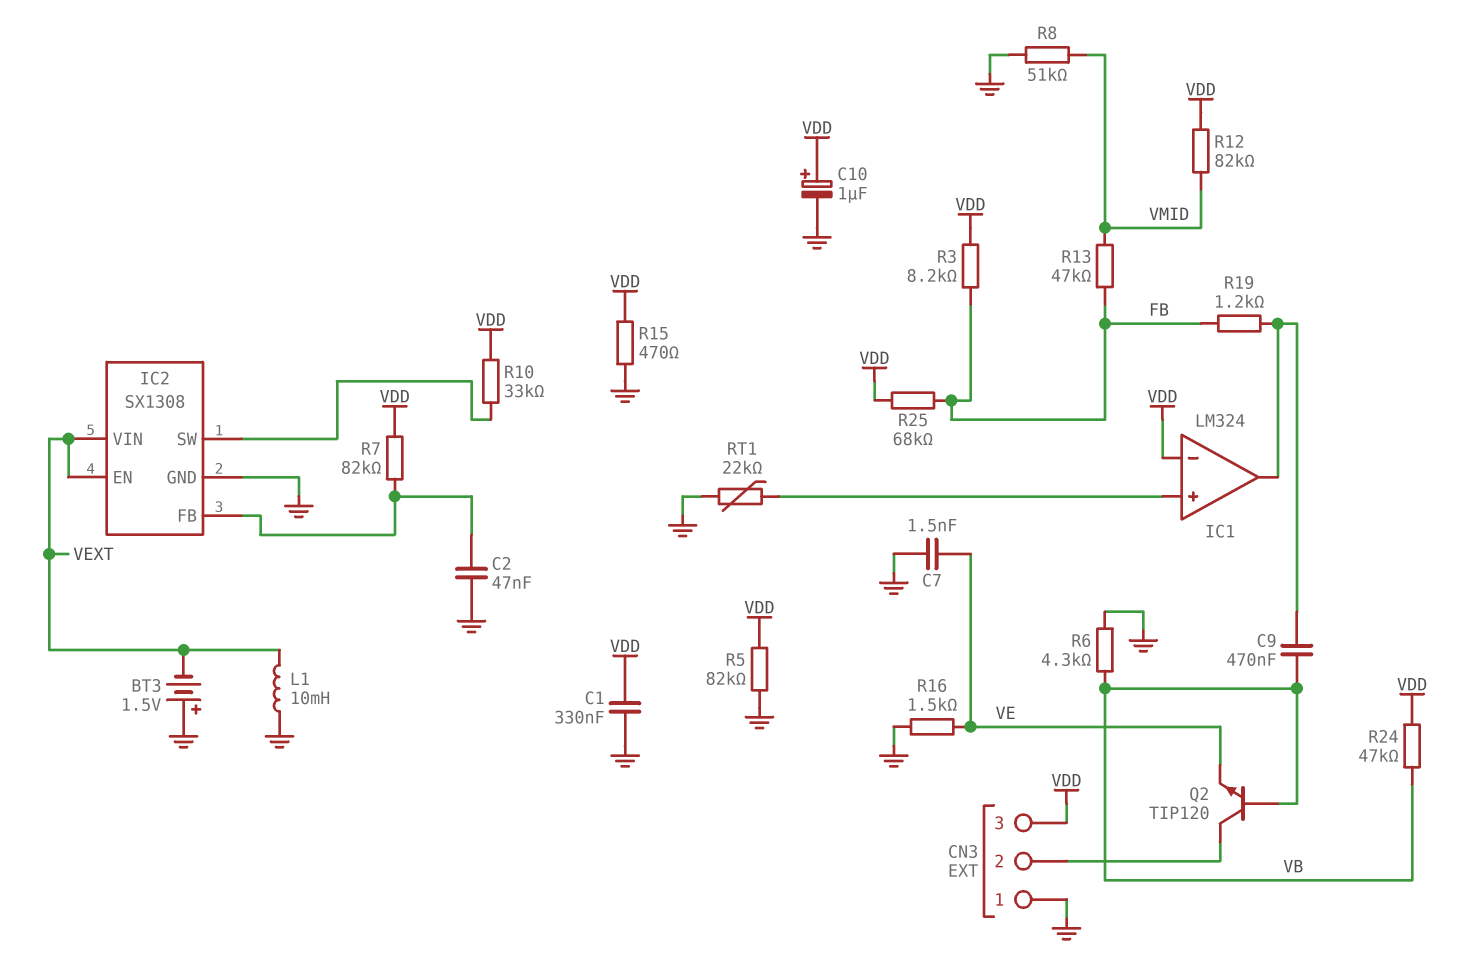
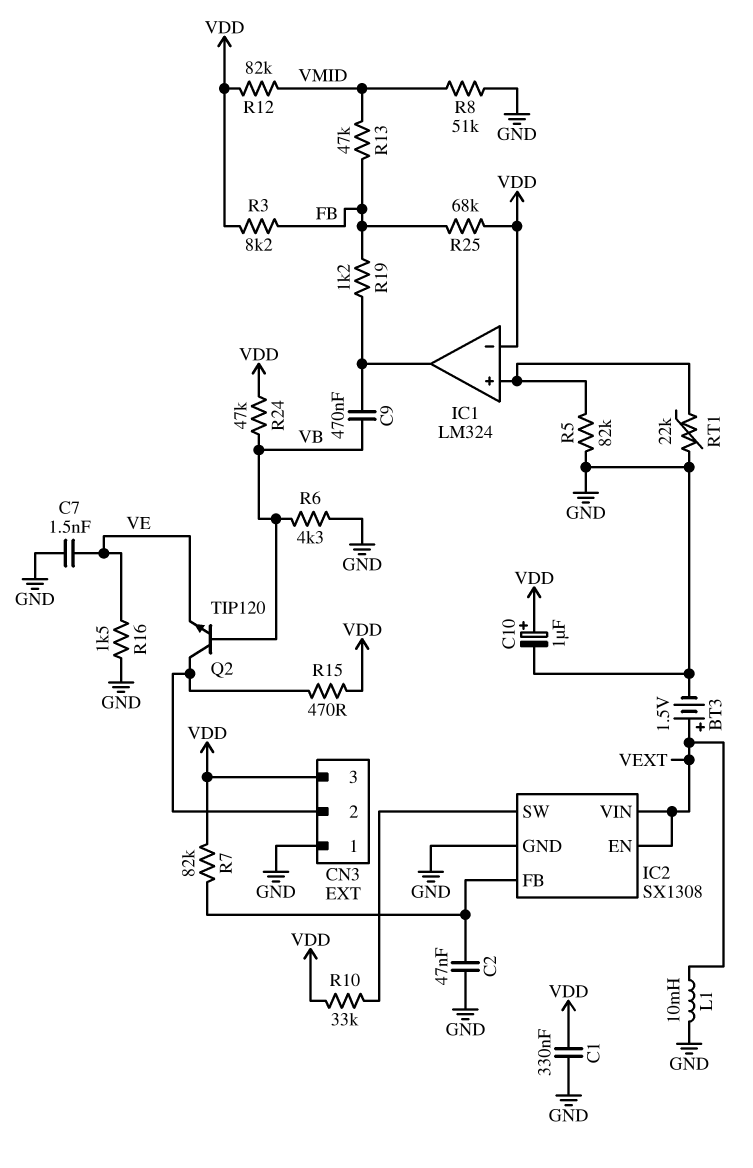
BT3: 1.5V (plus GND, minus VEXT) -> 1.5V (plus VEXT, minus GND)
R5: 82k (GND, VDD) -> 82k (GND, IC1/in+)
R15: 470 (GND, VDD) -> 470 (CN3/2, VDD)

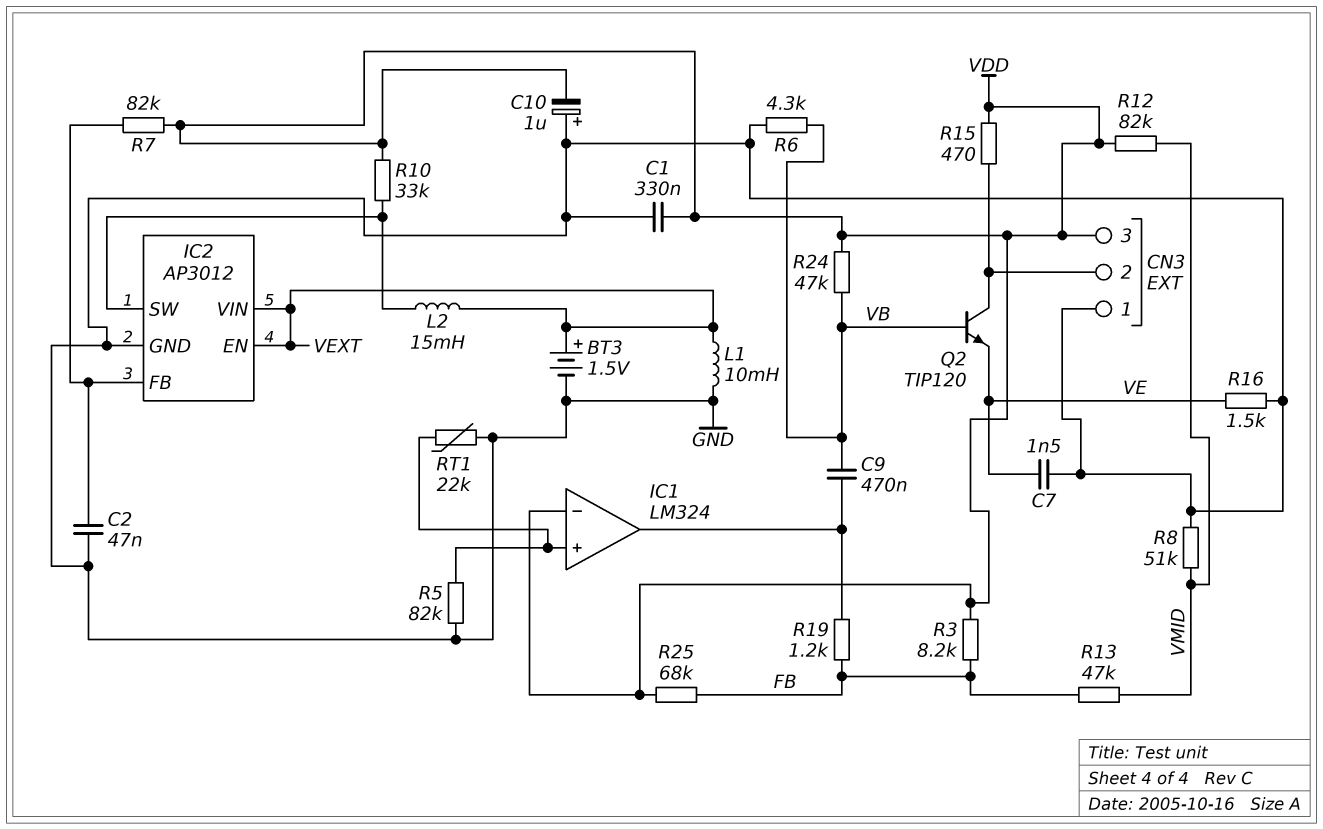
C10: 1uF (plus VDD, minus GND) -> 1uF (plus GND, minus VDD)
IC2: SX1308 -> AP3012
L2: none -> 15mH (IC2/SW, VEXT)

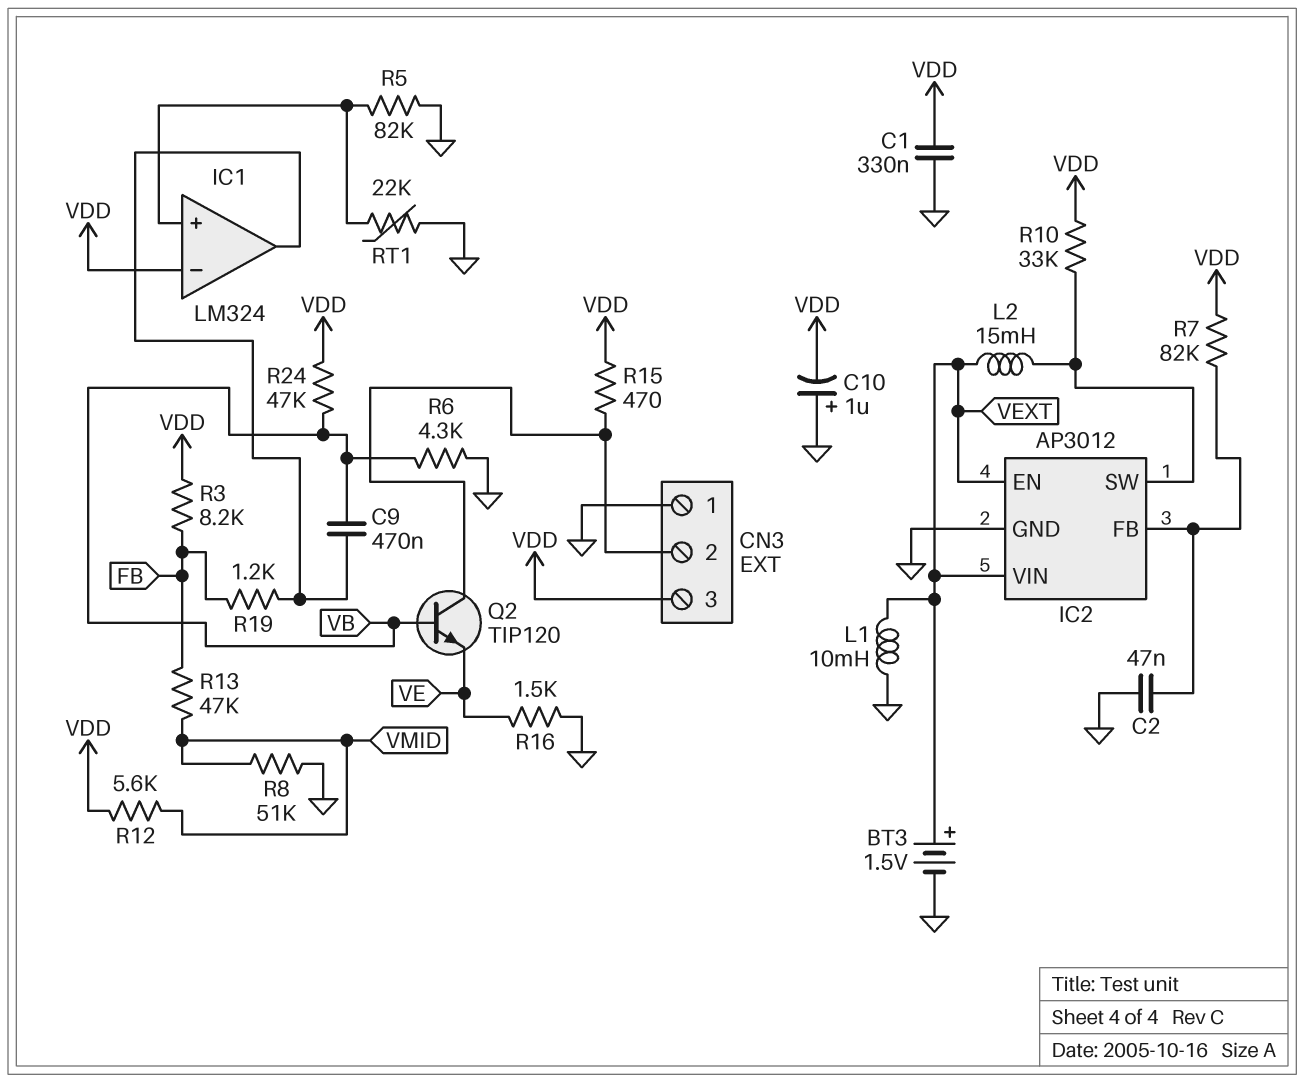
C7: 1.5nF (GND, VE) -> none
R12: 82k (VDD, VMID) -> 5.6k (VDD, VMID)
R25: 68k (FB, VDD) -> none

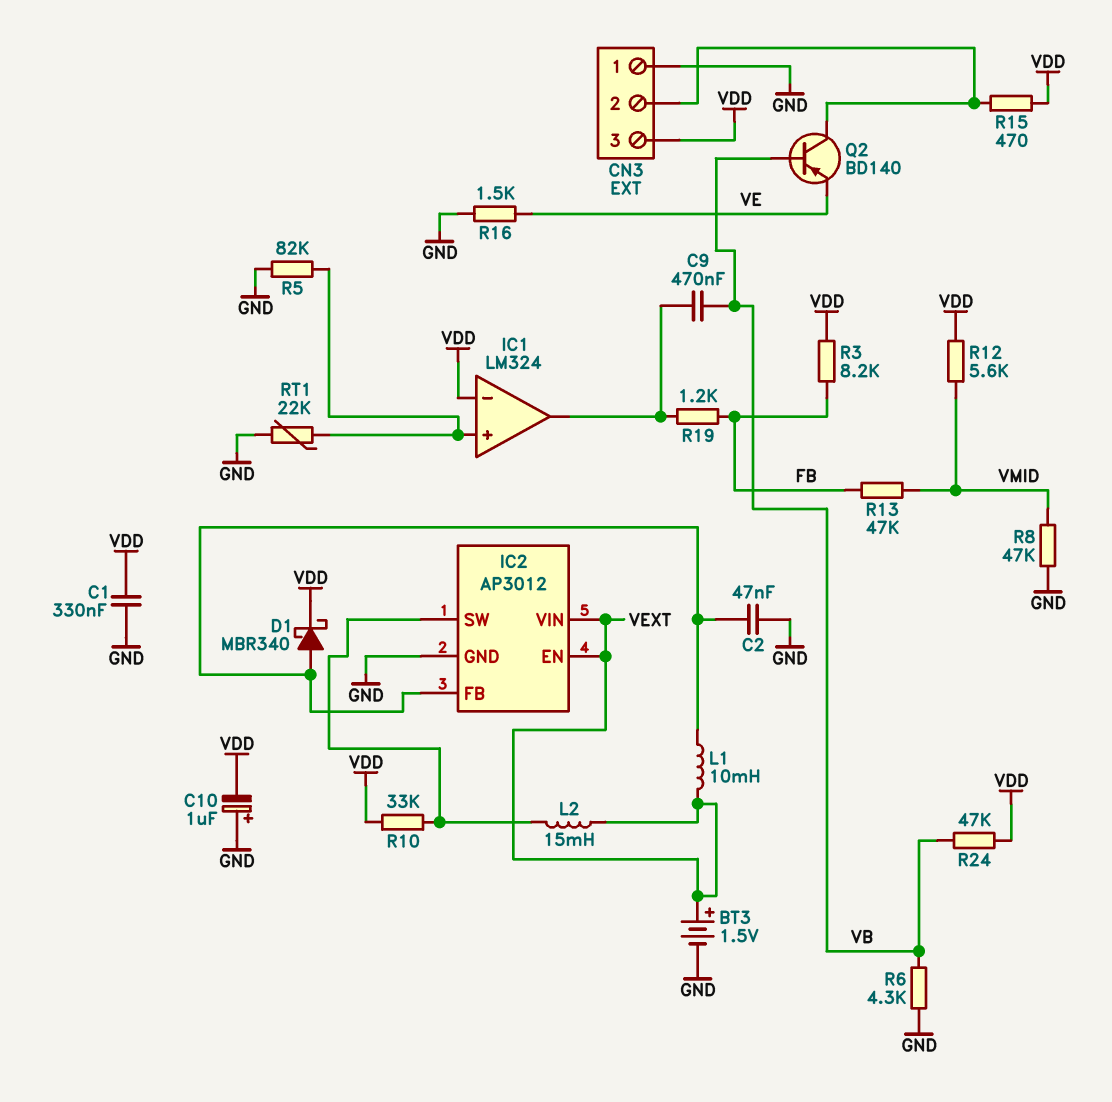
D1: none -> schottky MBR340 (A IC2/FB, K VDD)
L1: 10mH (GND, VEXT) -> 10mH (IC2/FB, VEXT)
Q2: NPN TIP120 (B VB, C CN3/2, E VE) -> PNP BD140 (B VB, C CN3/2, E VE)
R7: 82k (IC2/FB, VDD) -> none
R8: 51k (GND, VMID) -> 47k (GND, VMID)

